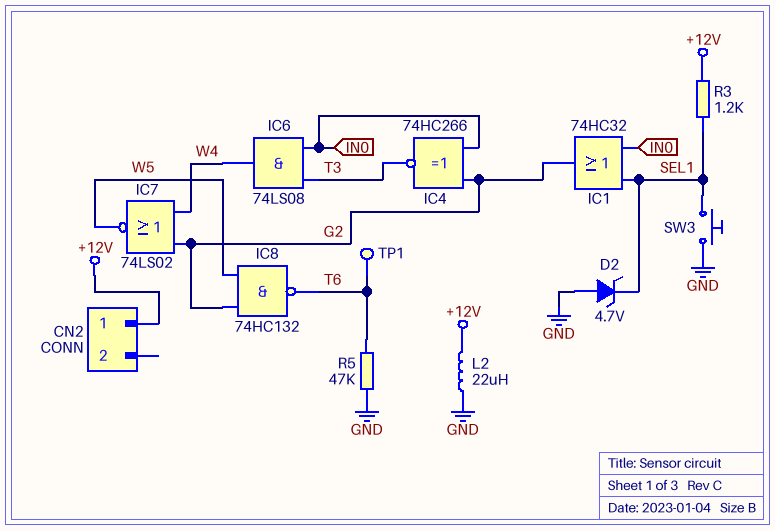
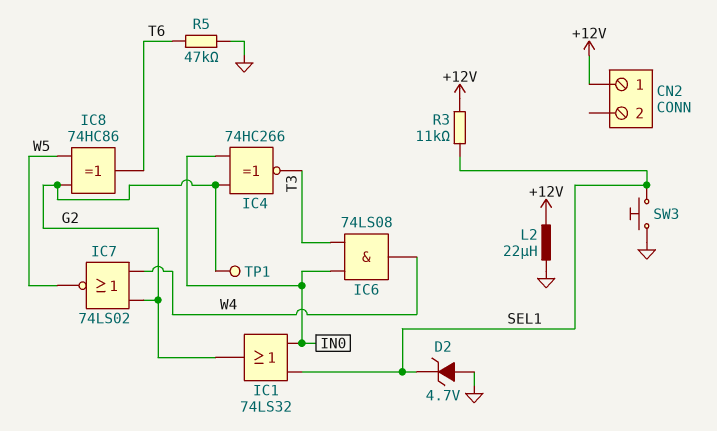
IC1: OR 74HC32 (in IN0, in SEL1, out G2) -> OR 74LS32 (in IN0, in SEL1, out G2)
IC8: NAND 74HC132 (in G2, in W5, out T6) -> XOR 74HC86 (in G2, in W5, out T6)
R3: 1.2k (+12V, SEL1) -> 11k (+12V, SEL1)
TP1: test point (T6) -> test point (G2)

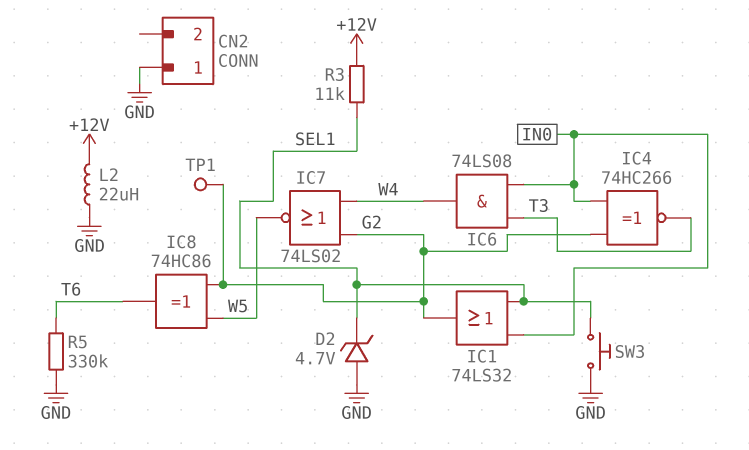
CN2 pin 1: +12V -> GND
R5: 47k (GND, T6) -> 330k (GND, T6)

